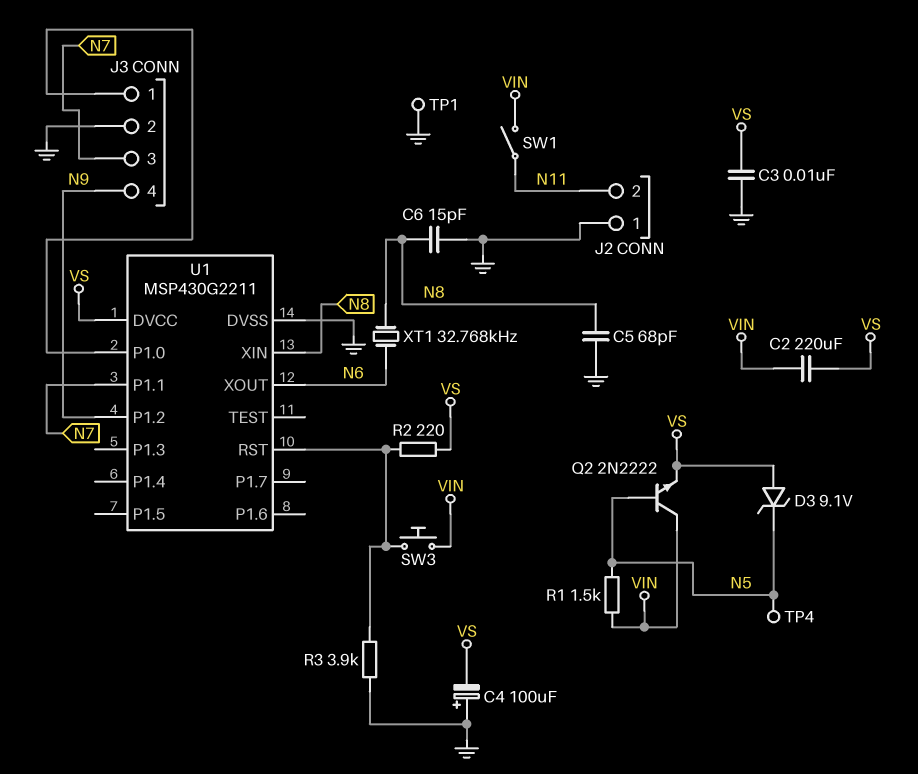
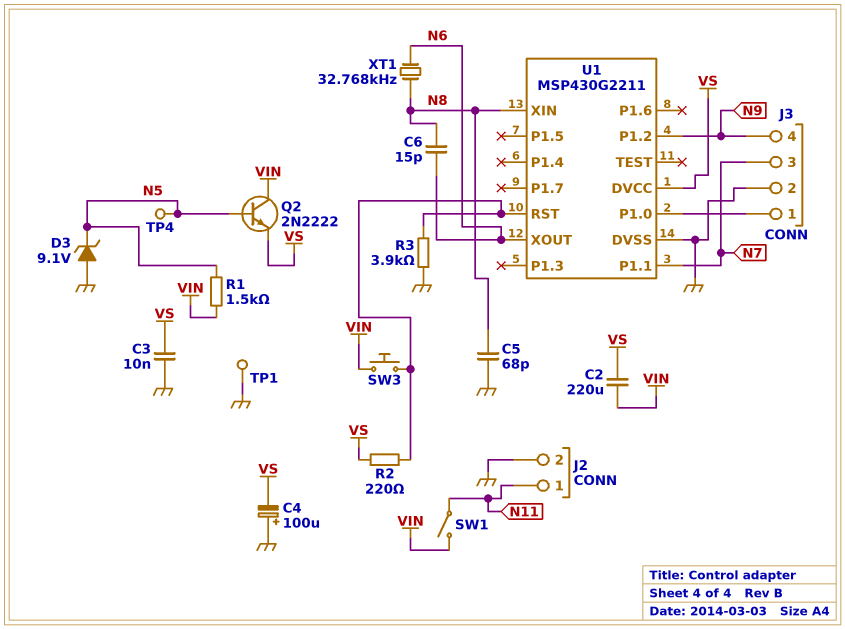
C6: 15pF (GND, N8) -> 15pF (N6, N8)
D3: zener 9.1V (A VS, K N5) -> zener 9.1V (A GND, K N5)
J2 pin 1: GND -> N11
J2 pin 2: N11 -> GND

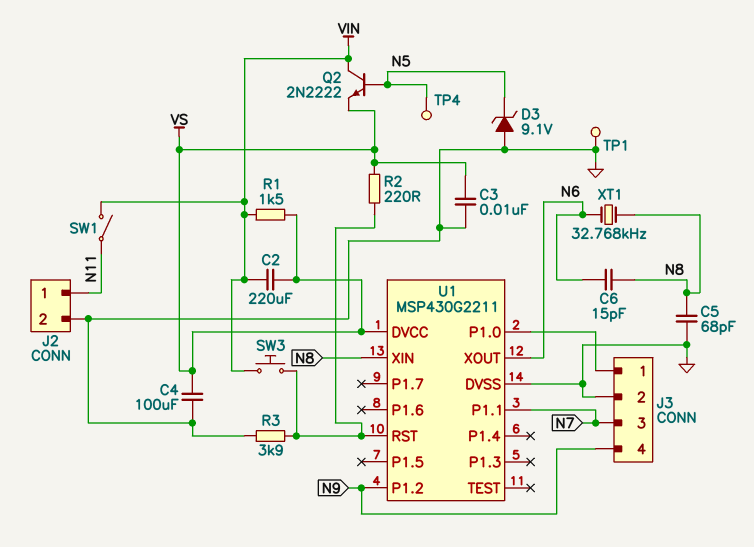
C4: 100uF (plus GND, minus VS) -> 100uF (GND, VS)
R1: 1.5k (N5, VIN) -> 1.5k (VIN, VS)

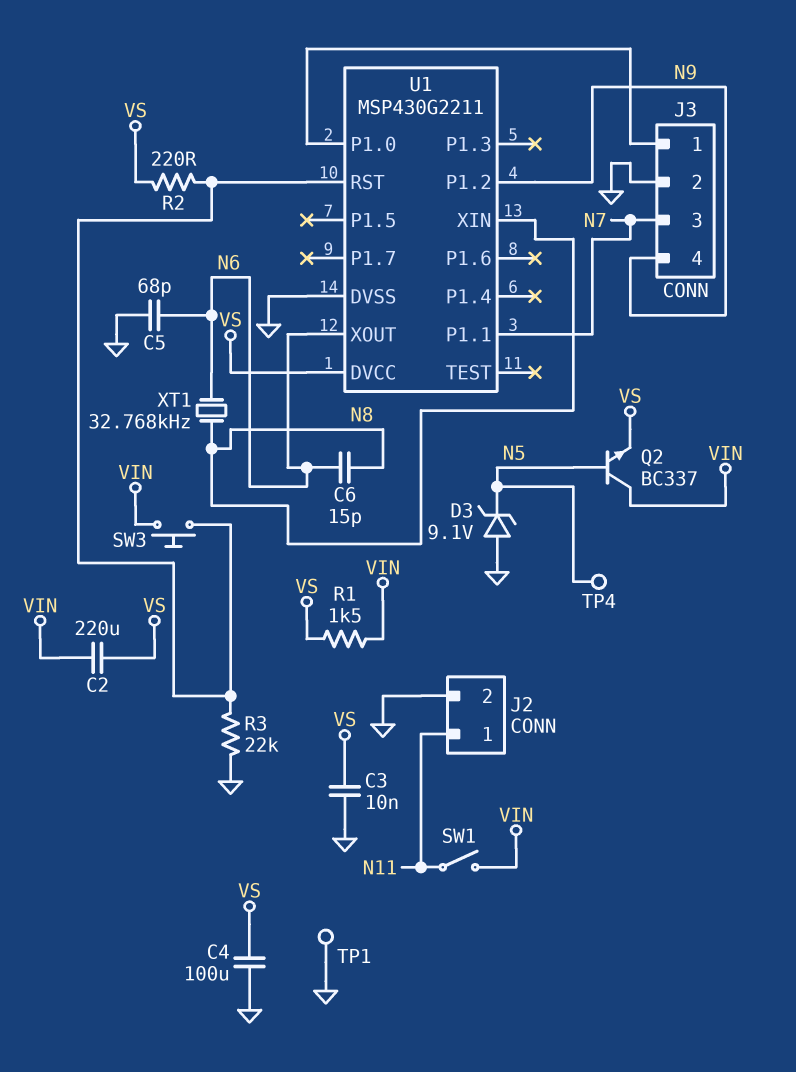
C5: 68pF (GND, N8) -> 68pF (GND, N6)
Q2: NPN 2N2222 (B N5, C VIN, E VS) -> NPN BC337 (B N5, C VIN, E VS)
R3: 3.9k (GND, U1/RST) -> 22k (GND, U1/RST)

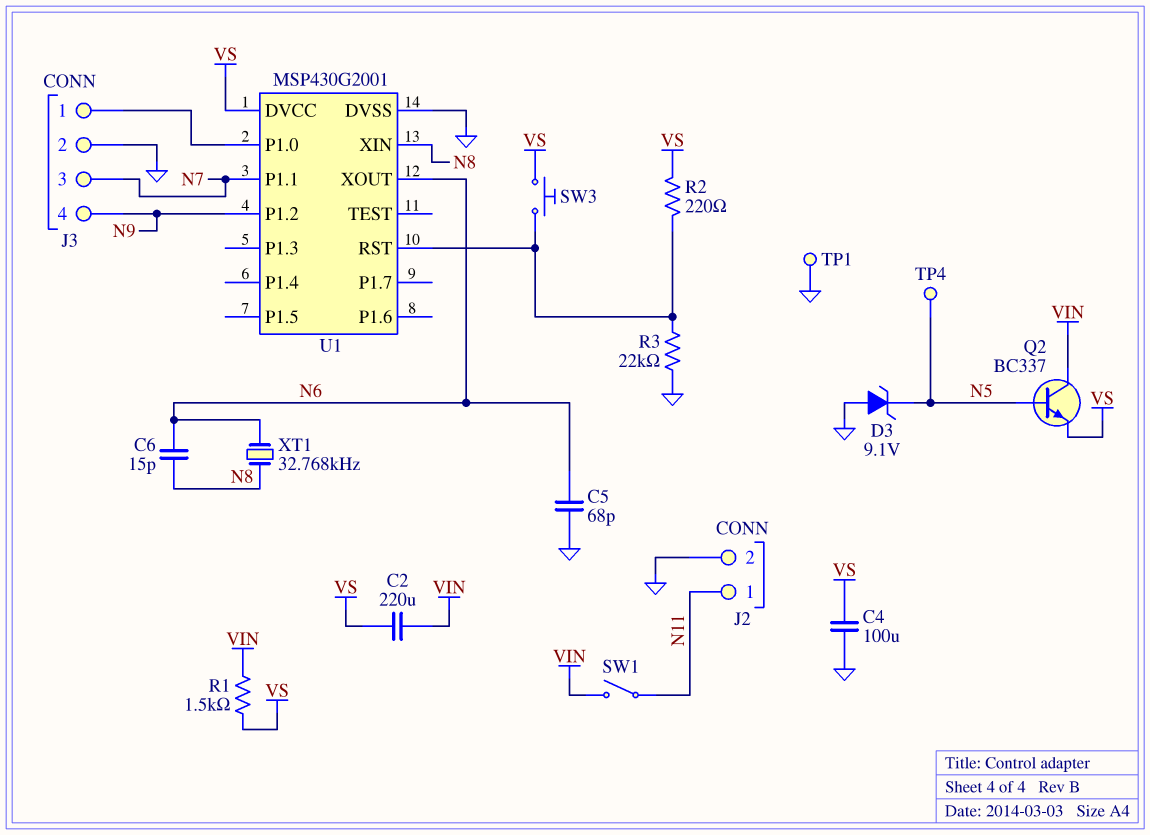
C3: 10nF (GND, VS) -> none
SW3: button (U1/RST, VIN) -> button (U1/RST, VS)
U1: MSP430G2211 -> MSP430G2001

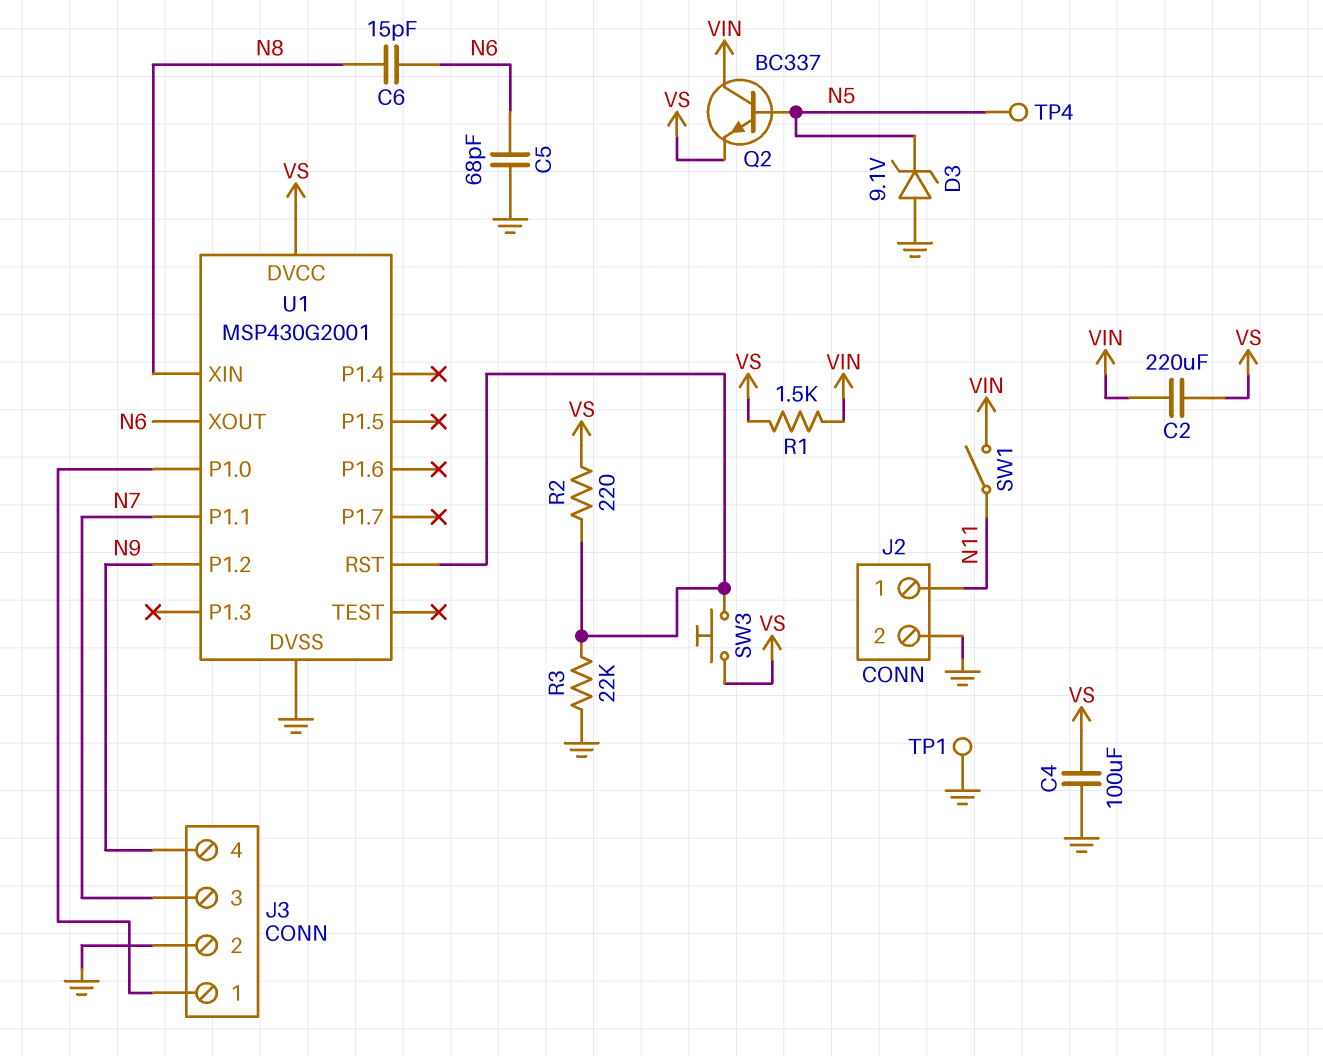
XT1: 32.768kHz (N6, N8) -> none

